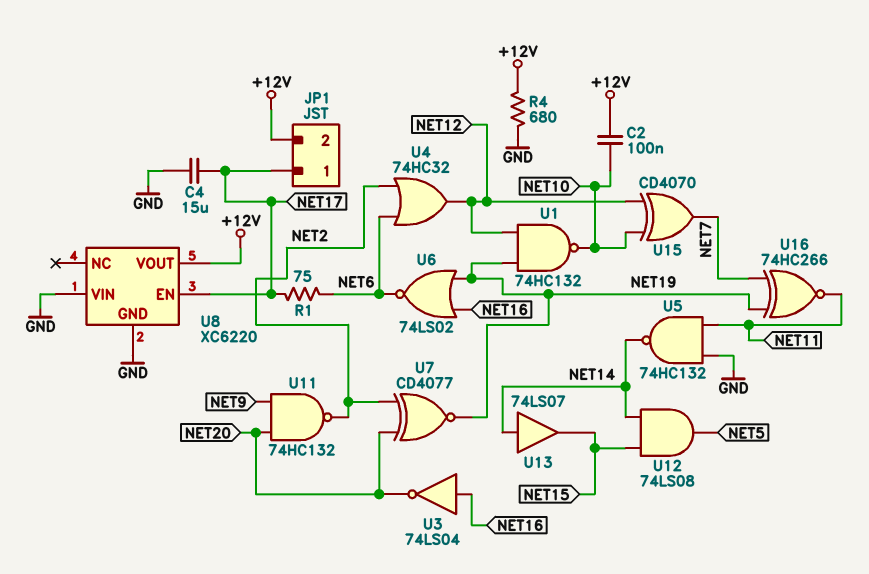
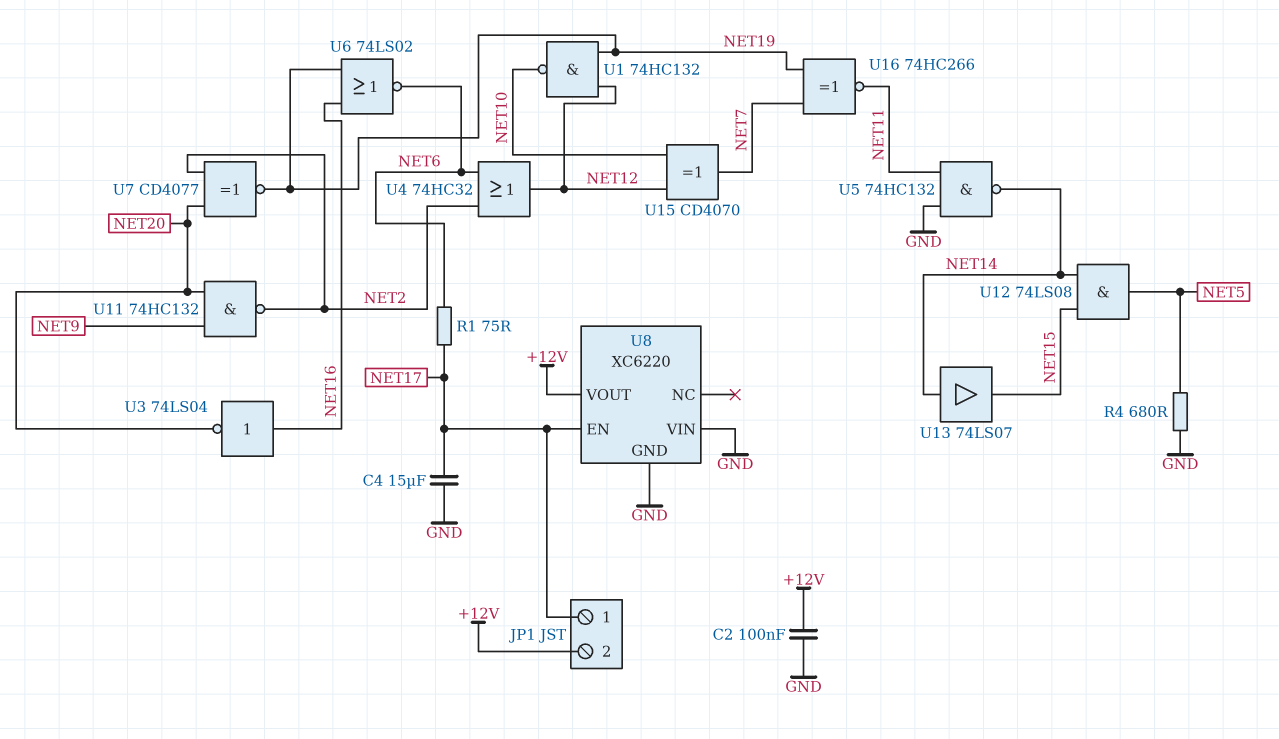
C2: 100nF (+12V, NET10) -> 100nF (+12V, GND)
R4: 680 (+12V, GND) -> 680 (GND, NET5)

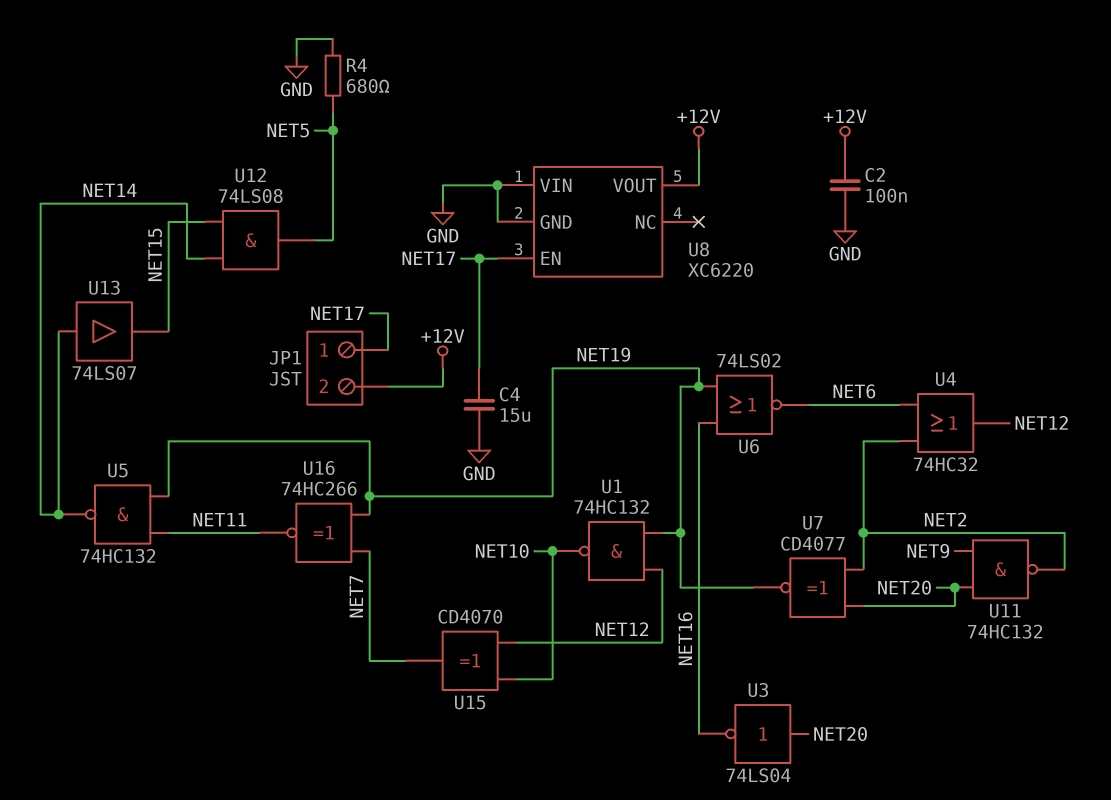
R1: 75 (NET6, NET17) -> none
U3: NOT 74LS04 (in NET16, out NET20) -> NOT 74LS04 (in NET20, out NET16)
U5: NAND 74HC132 (in GND, in NET11, out NET14) -> NAND 74HC132 (in NET11, in NET19, out NET14)

